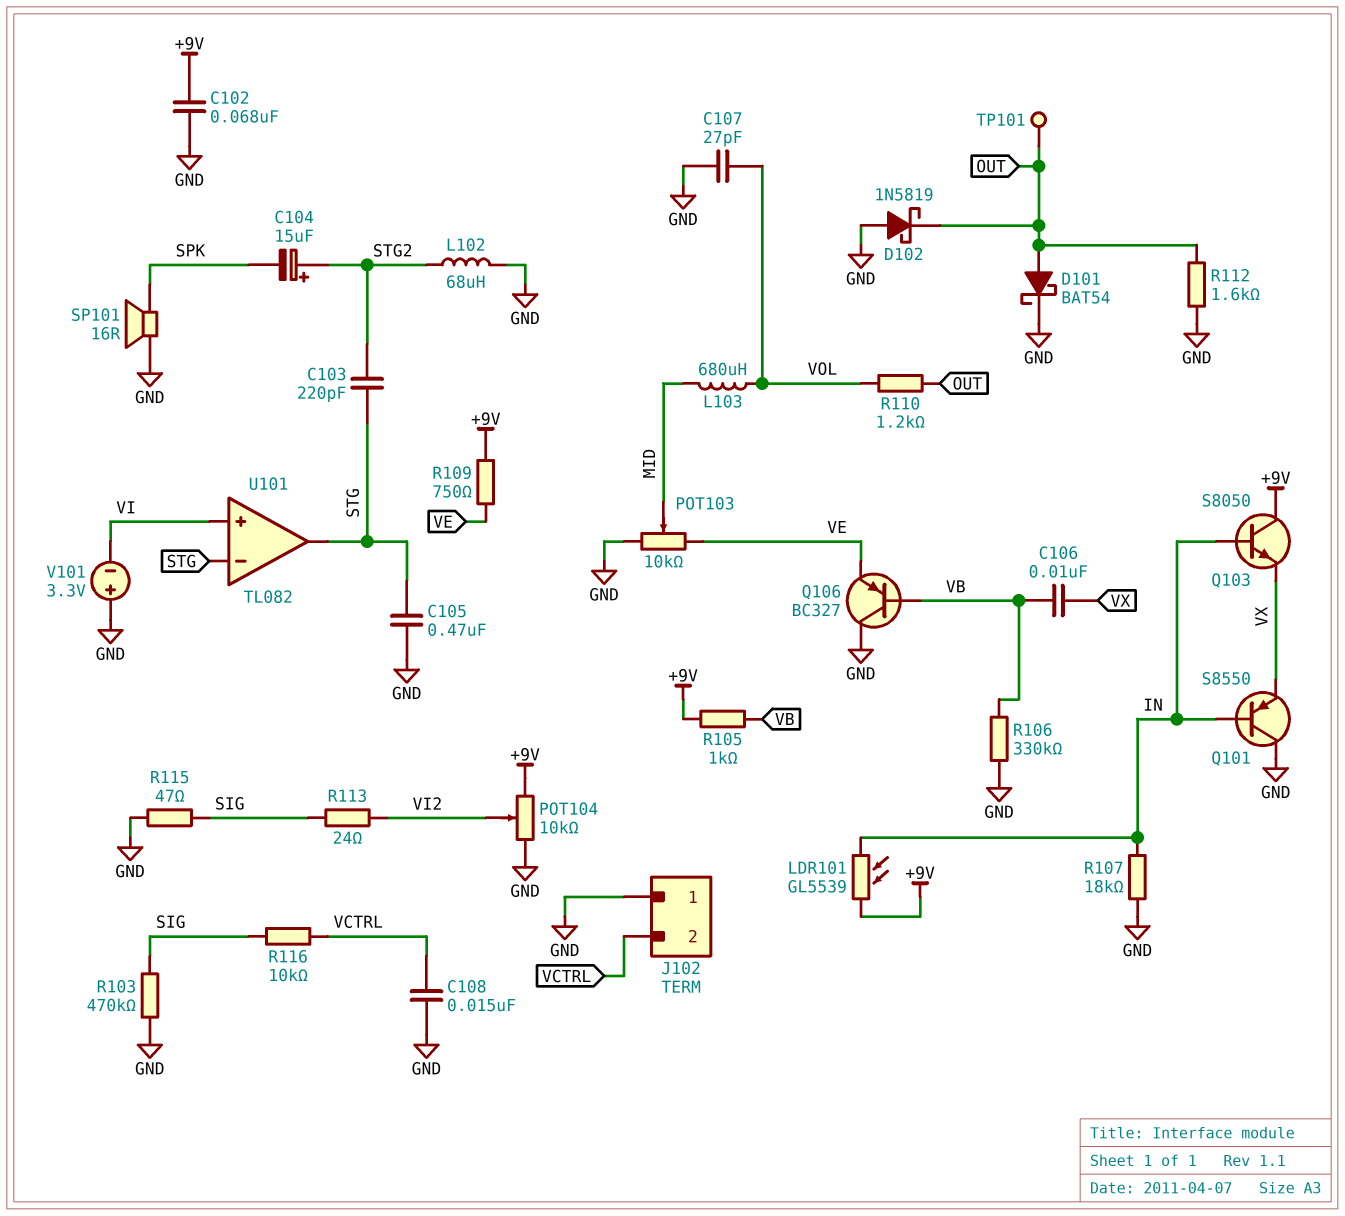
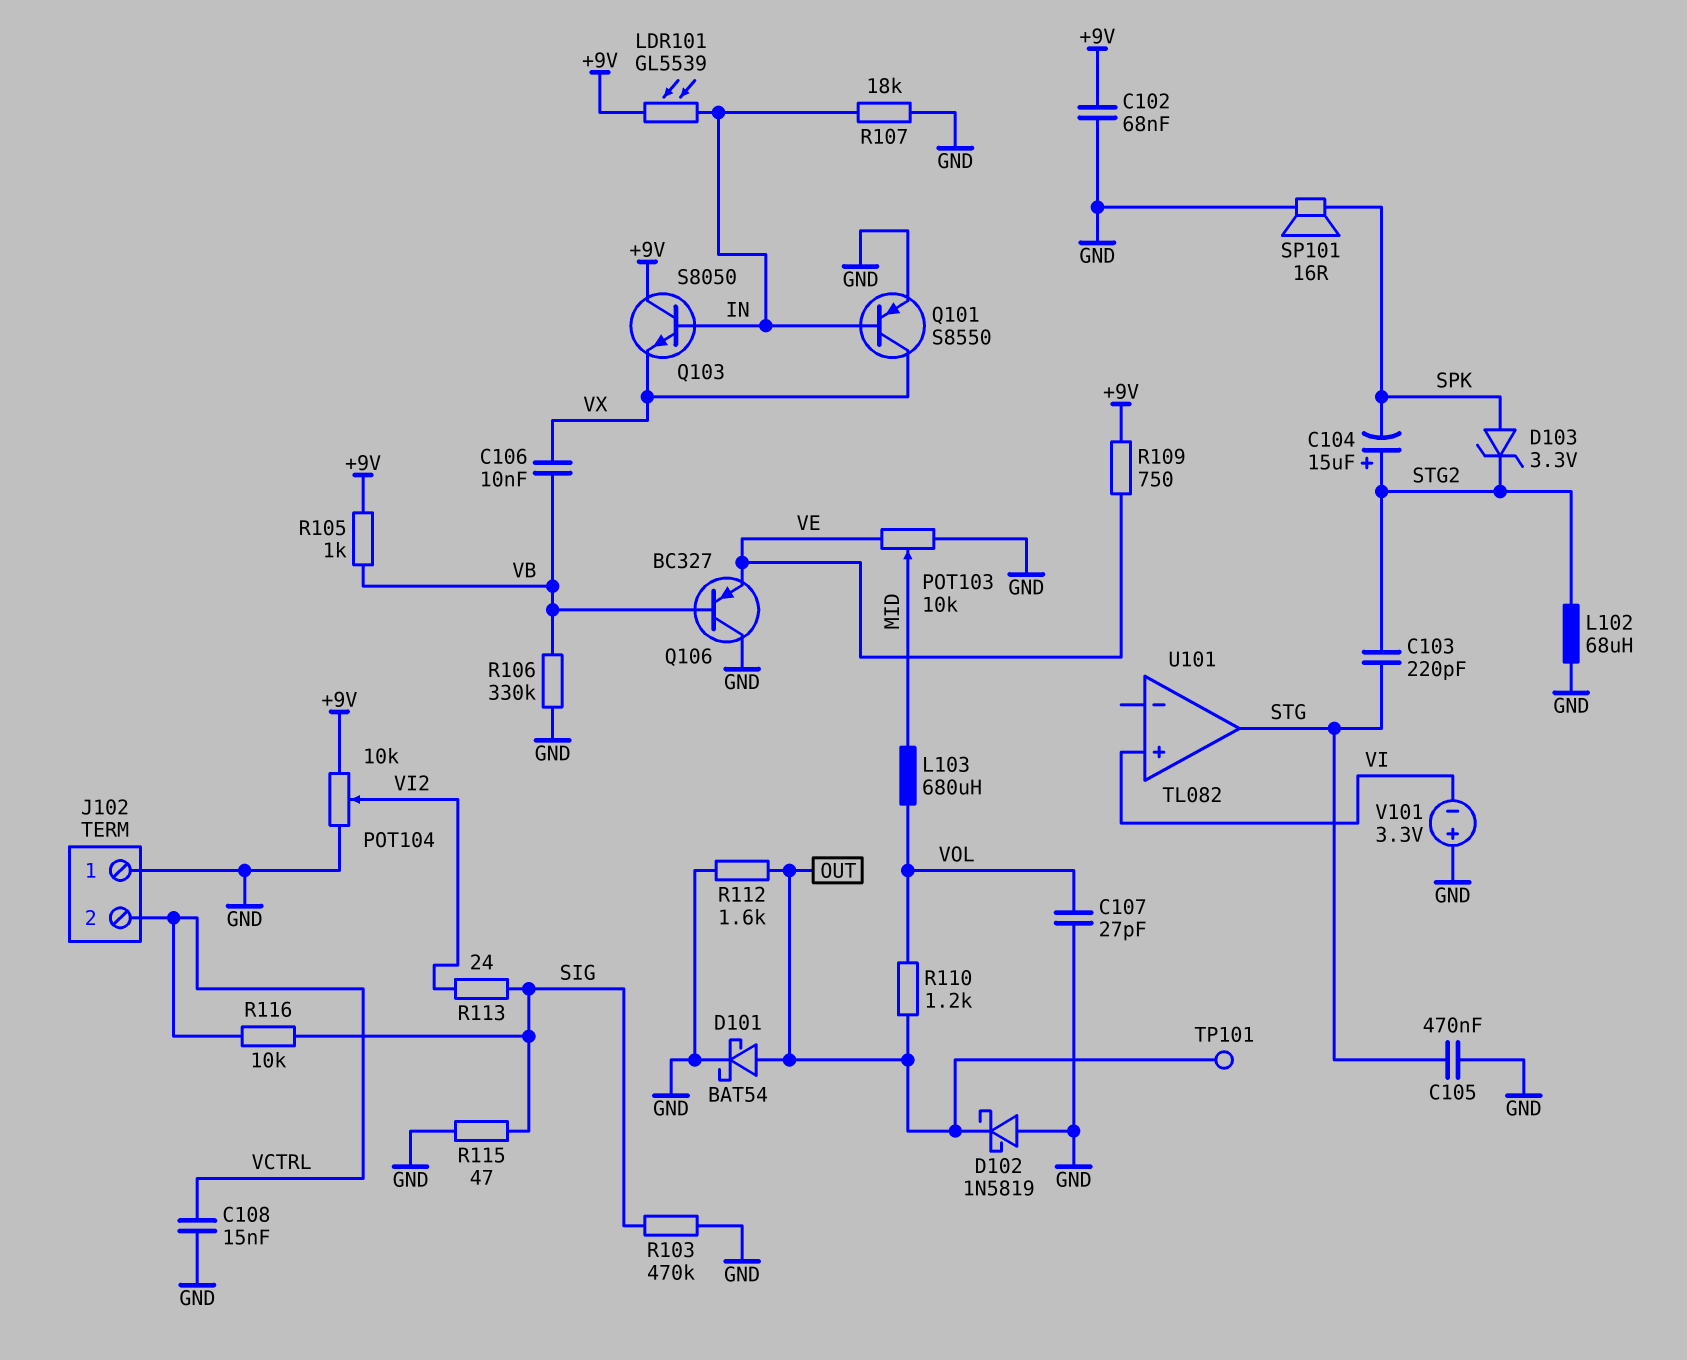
D103: none -> zener 3.3V (A SPK, K STG2)
Q101: PNP S8550 (B IN, C GND, E VX) -> PNP S8550 (B IN, C VX, E GND)
U101 pin in-: STG -> none

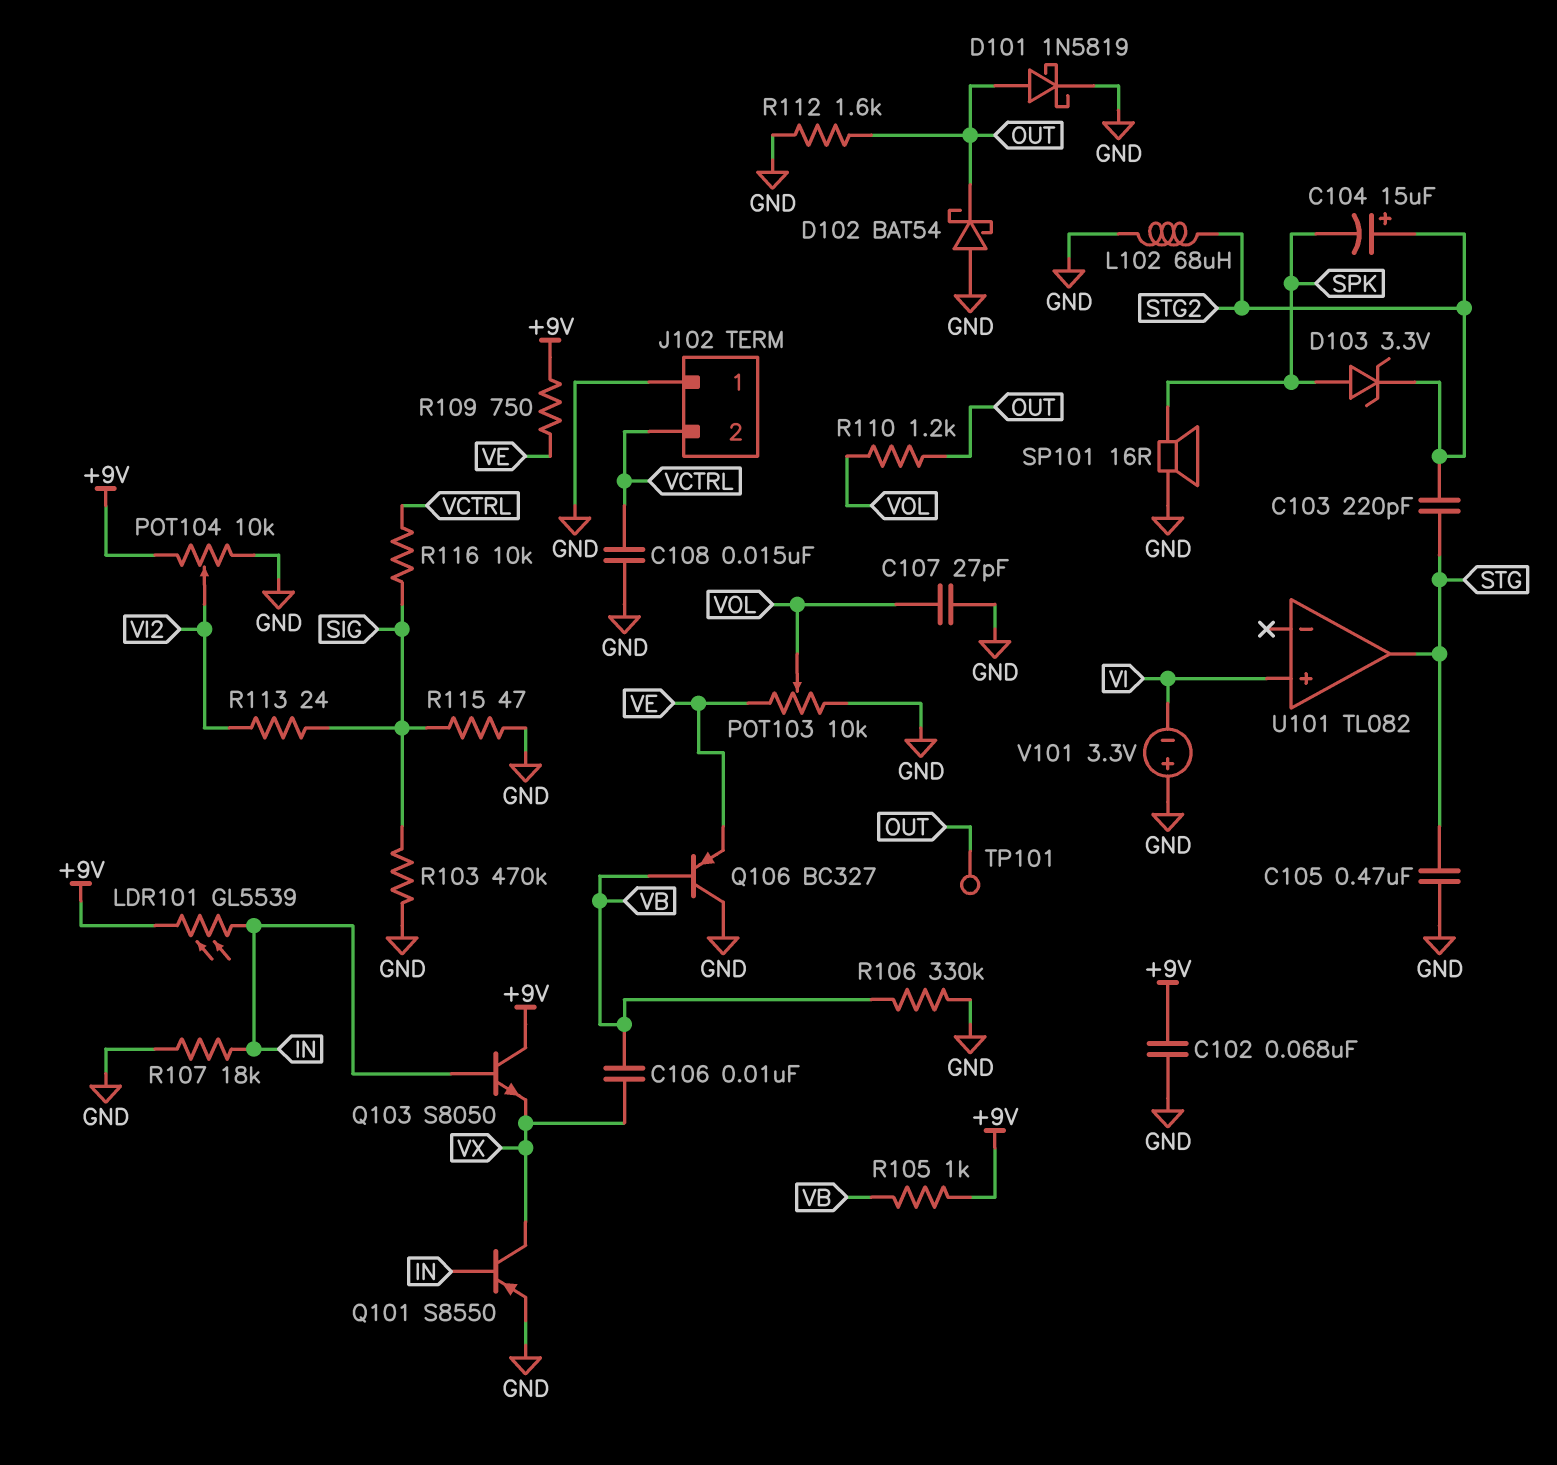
D101: schottky BAT54 (A OUT, K GND) -> schottky 1N5819 (A OUT, K GND)
D102: schottky 1N5819 (A GND, K OUT) -> schottky BAT54 (A GND, K OUT)
L103: 680uH (MID, VOL) -> none
POT103: 10k (GND, VE, wiper MID) -> 10k (GND, VE, wiper VOL)

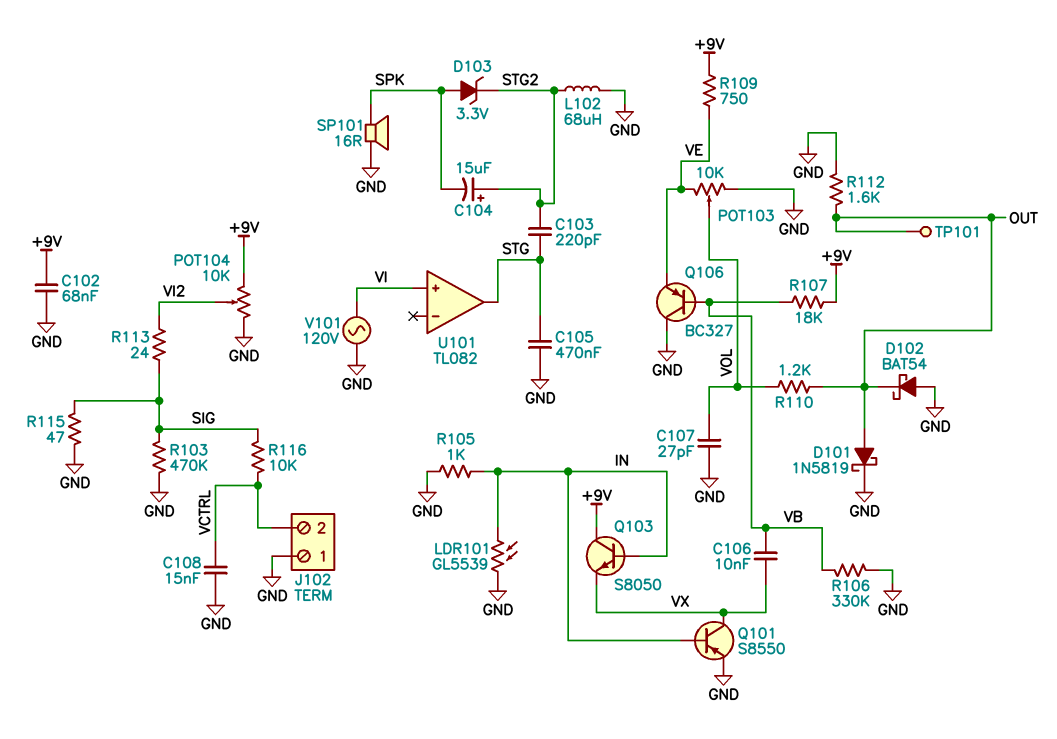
LDR101: GL5539 (+9V, IN) -> GL5539 (GND, IN)
R105: 1k (+9V, VB) -> 1k (GND, IN)
R107: 18k (GND, IN) -> 18k (+9V, VB)
V101: 3.3V (plus GND, minus VI) -> AC 120V (GND, VI)

